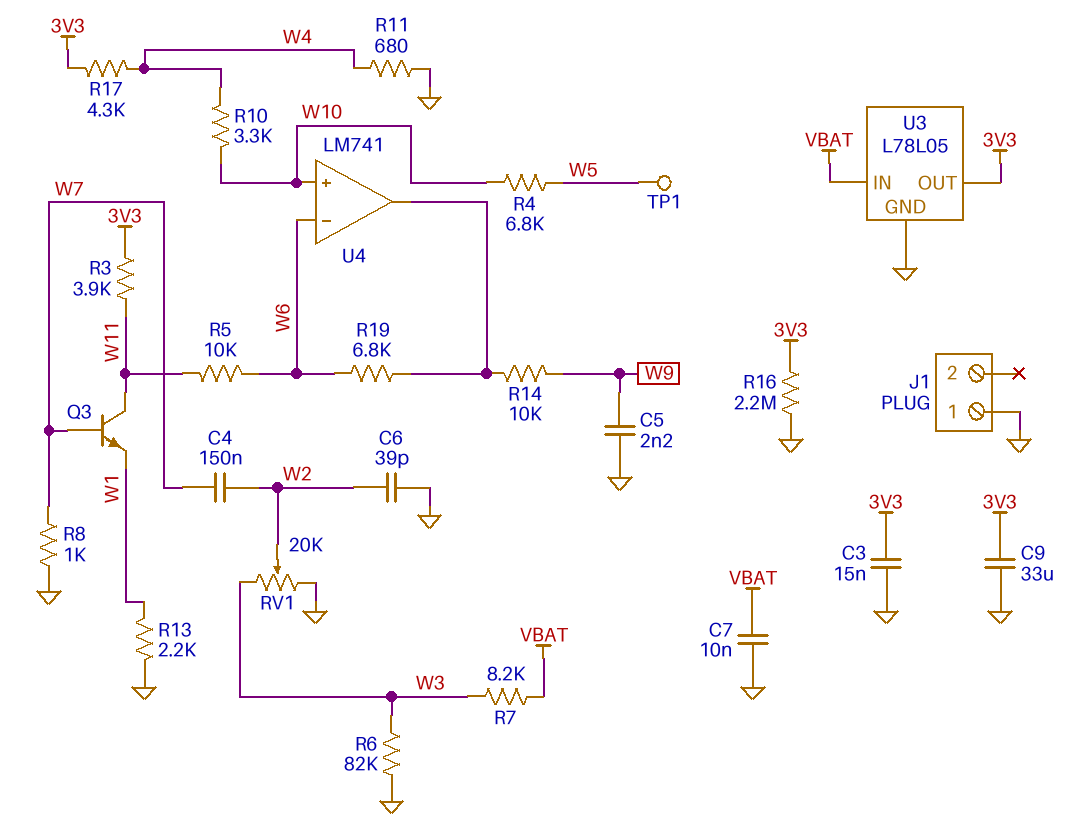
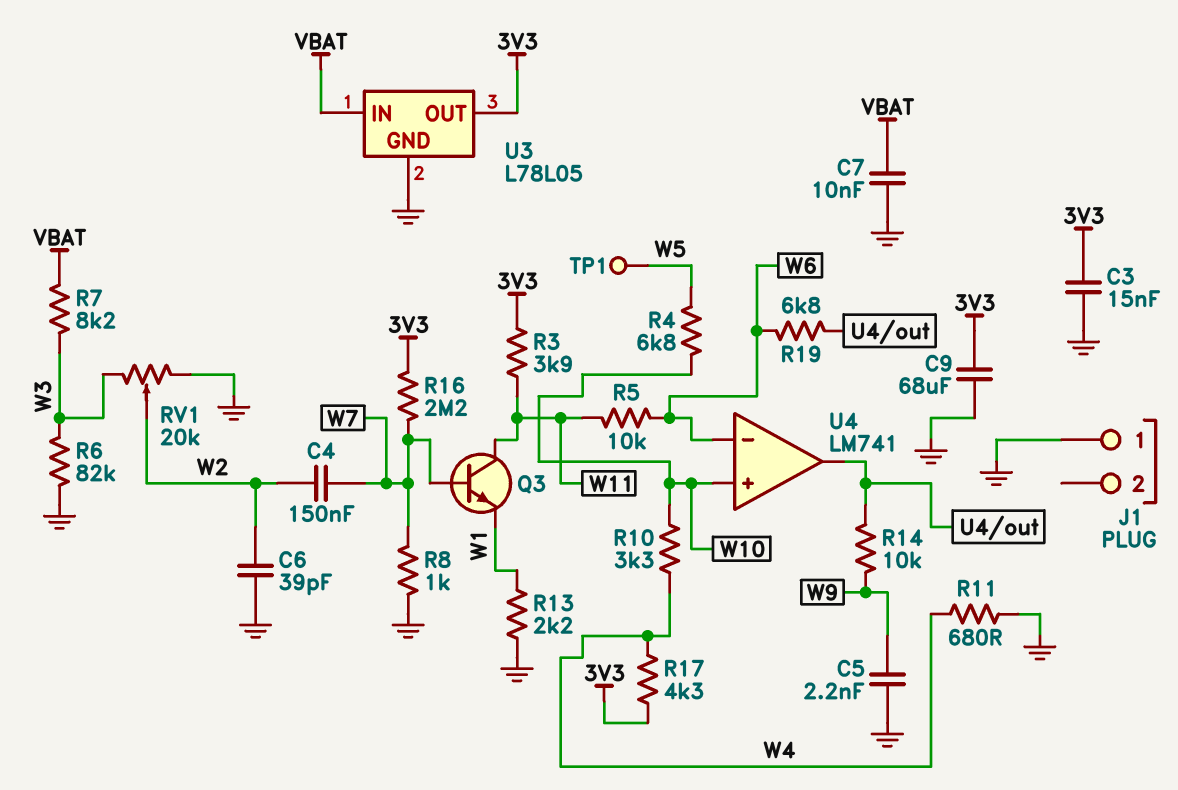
C9: 33uF (3V3, GND) -> 68uF (3V3, GND)
R16: 2.2M (3V3, GND) -> 2.2M (3V3, W7)

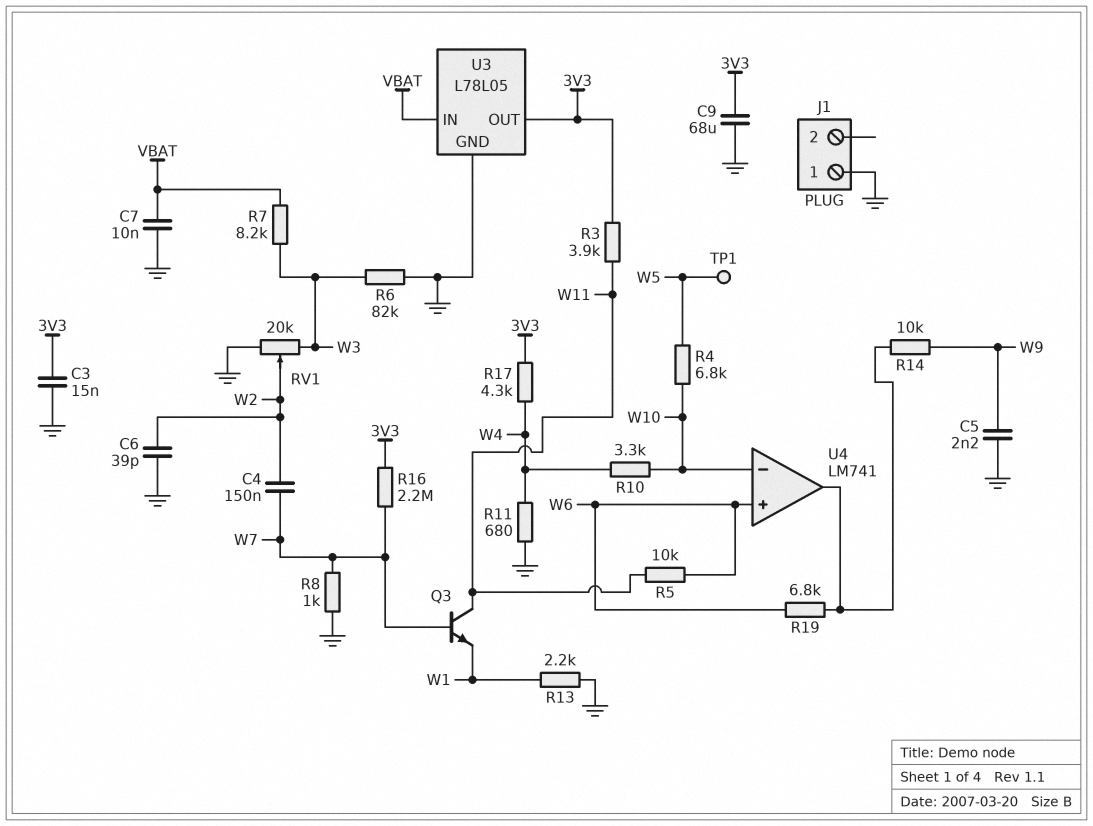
U4 pin in+: W10 -> W6
U4 pin in-: W6 -> W10

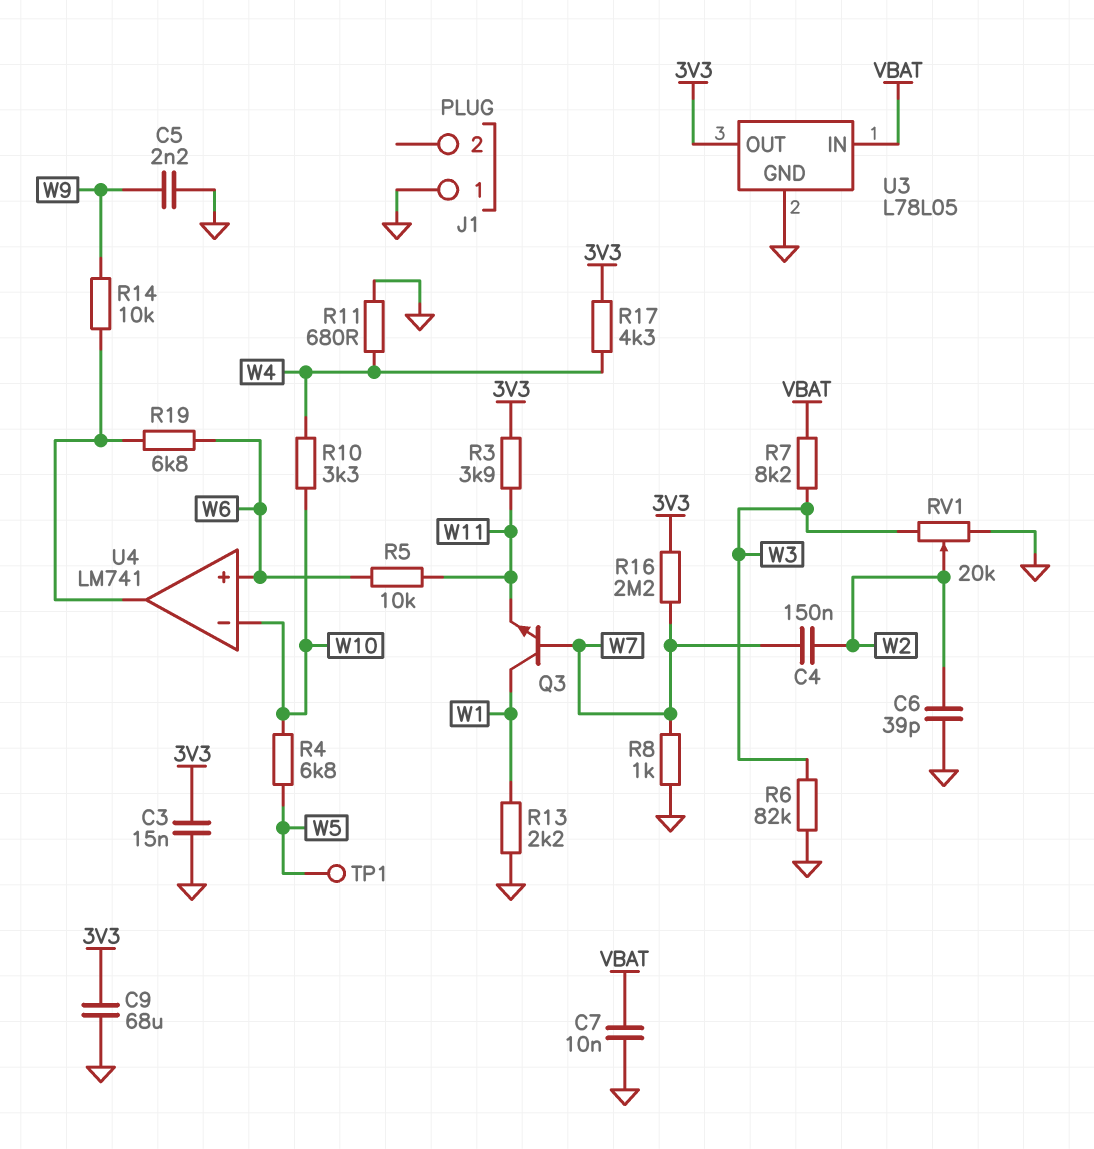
Q3: NPN (B W7, C W11, E W1) -> NPN (B W7, C W1, E W11)

